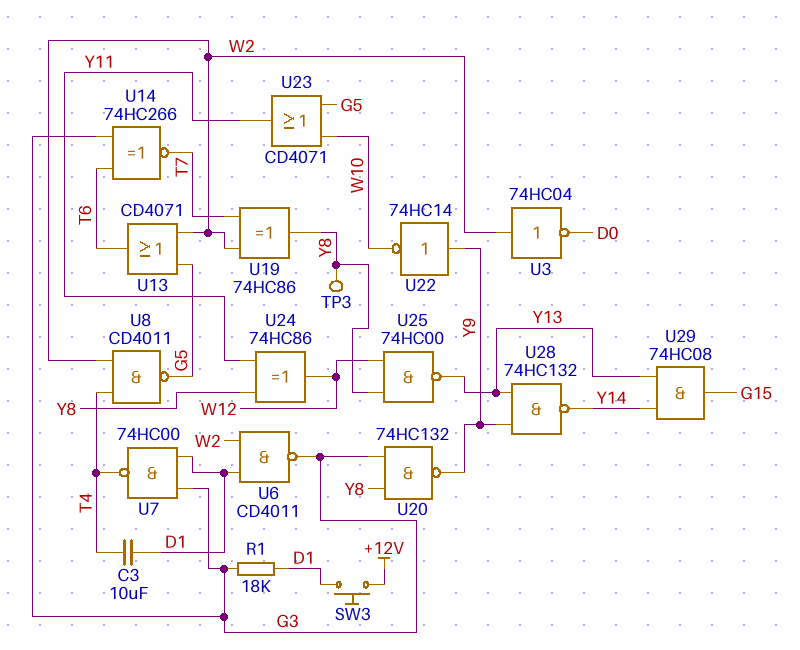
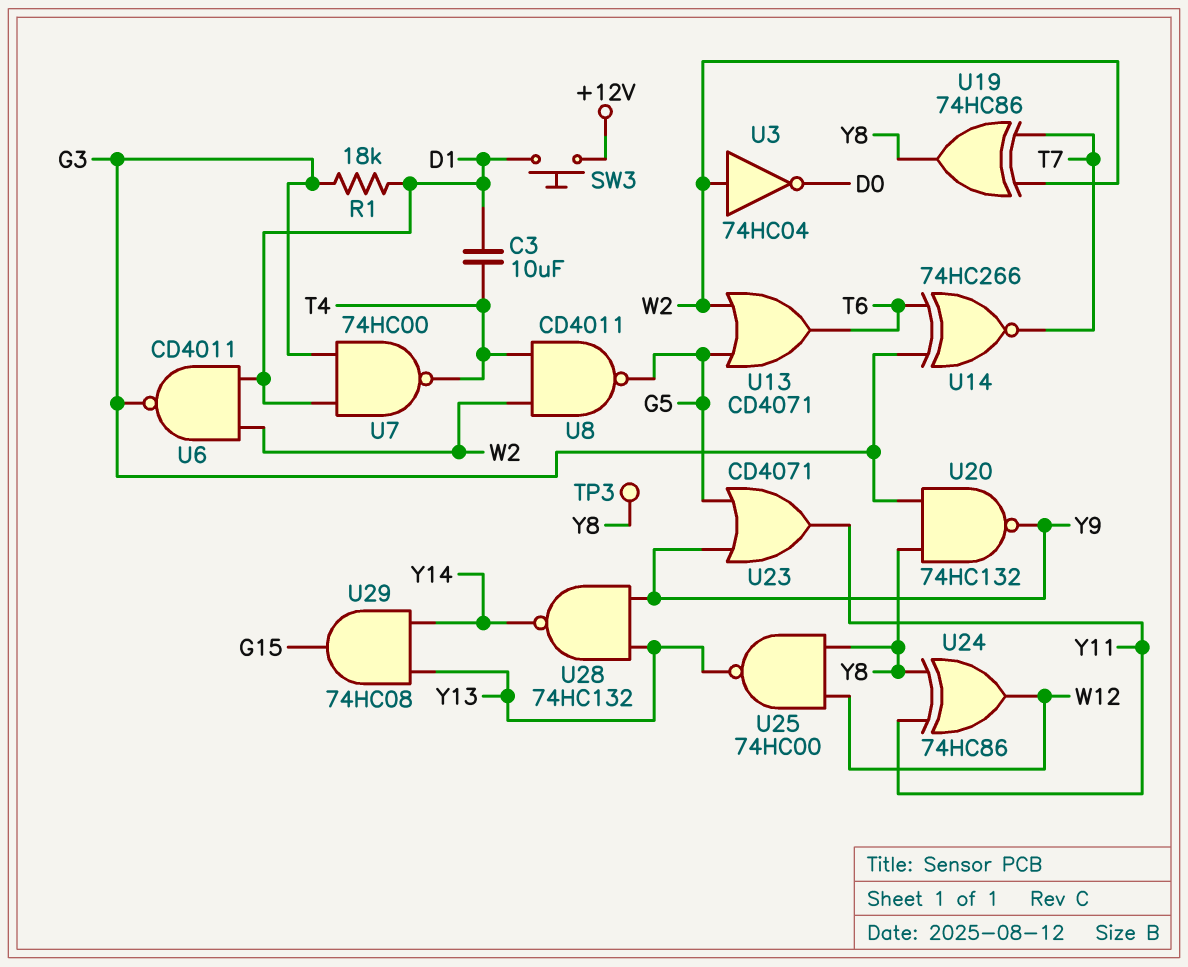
U22: NOT 74HC14 (in Y9, out W10) -> none
U23: OR CD4071 (in G5, in W10, out Y11) -> OR CD4071 (in G5, in Y9, out Y11)

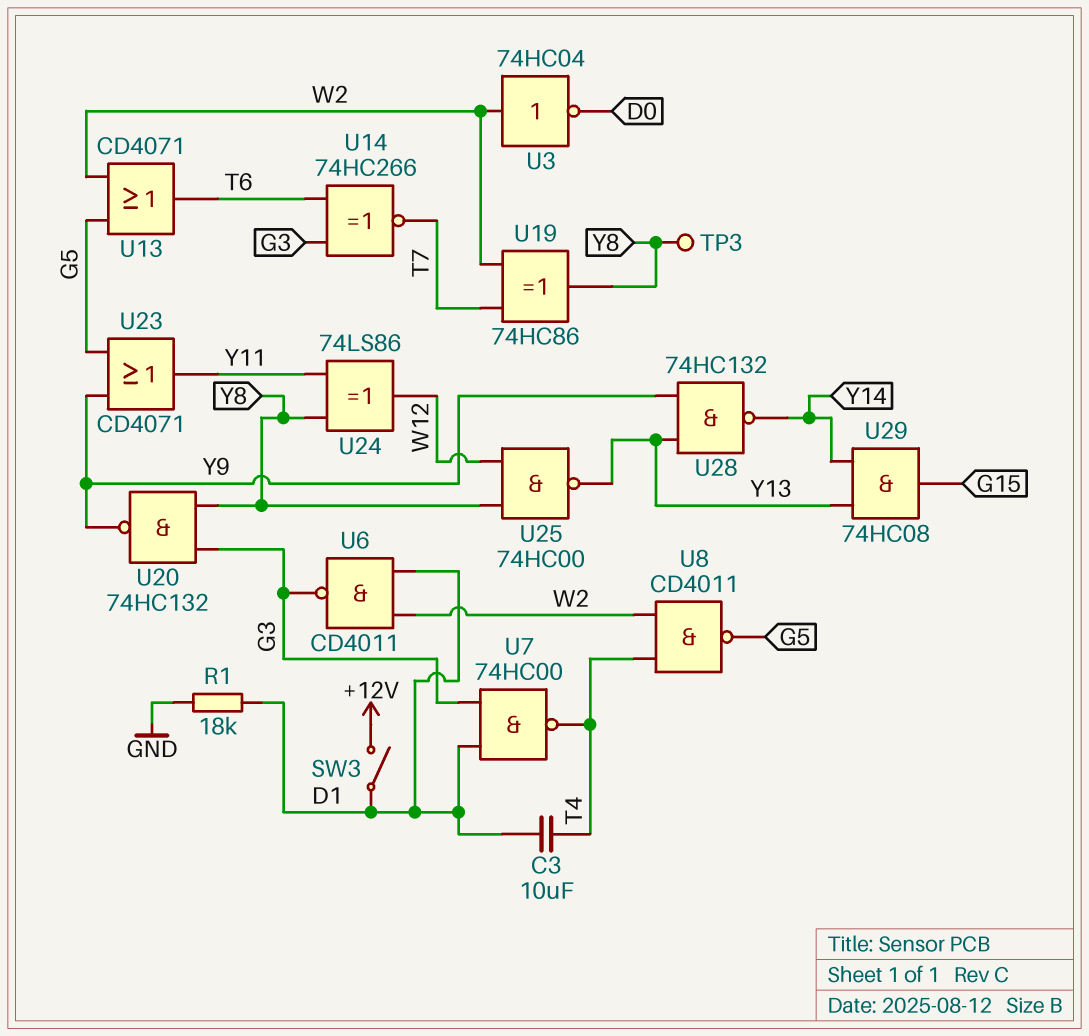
R1: 18k (D1, G3) -> 18k (D1, GND)
SW3: button (+12V, D1) -> switch (+12V, D1)
U24: XOR 74HC86 (in Y8, in Y11, out W12) -> XOR 74LS86 (in Y8, in Y11, out W12)

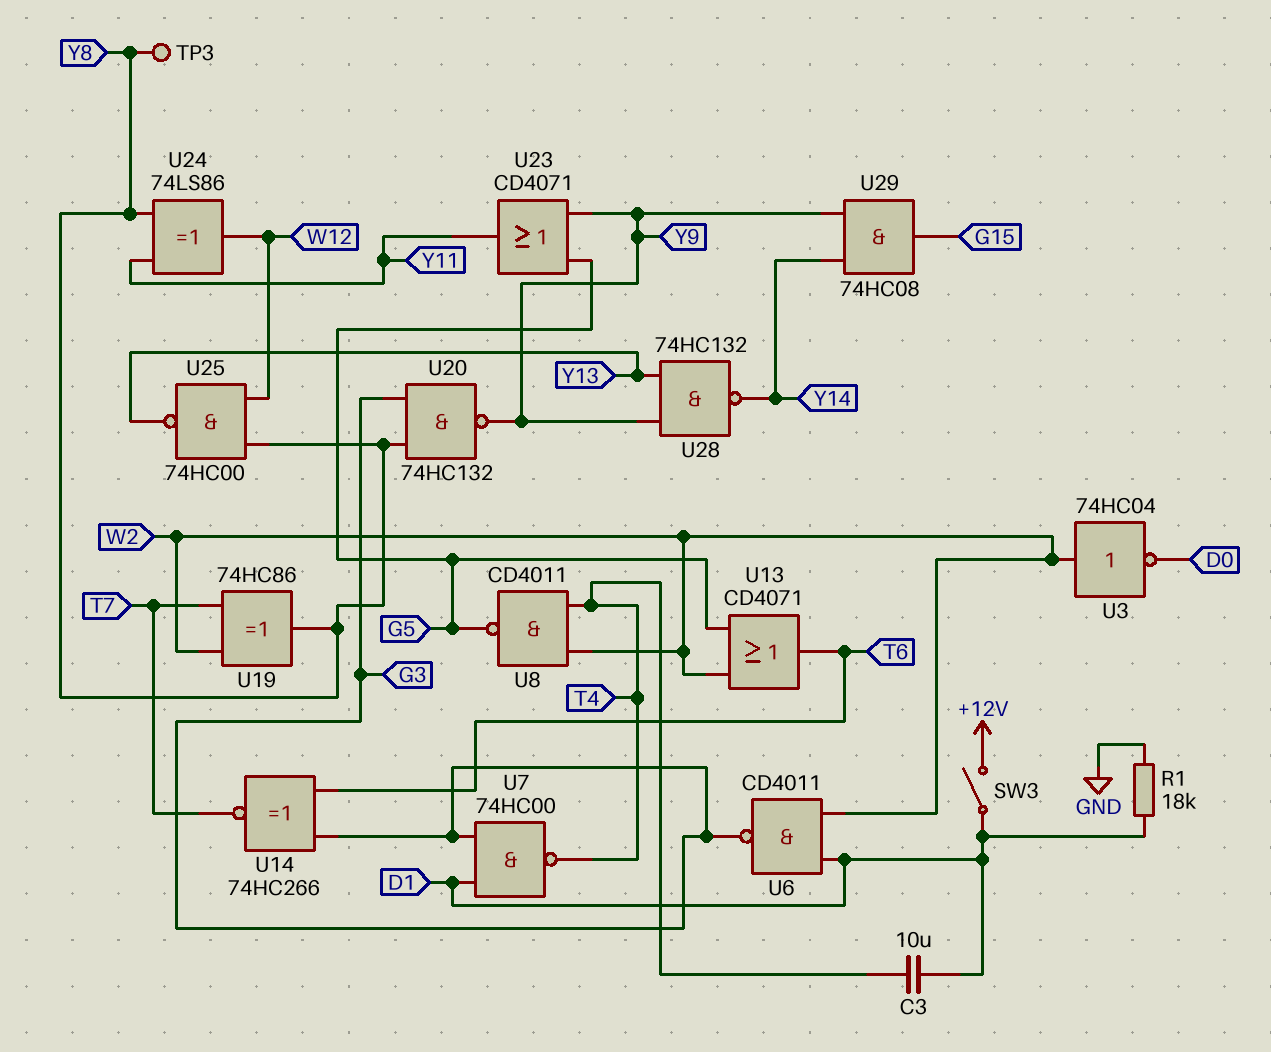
U29: AND 74HC08 (in Y13, in Y14, out G15) -> AND 74HC08 (in Y9, in Y14, out G15)

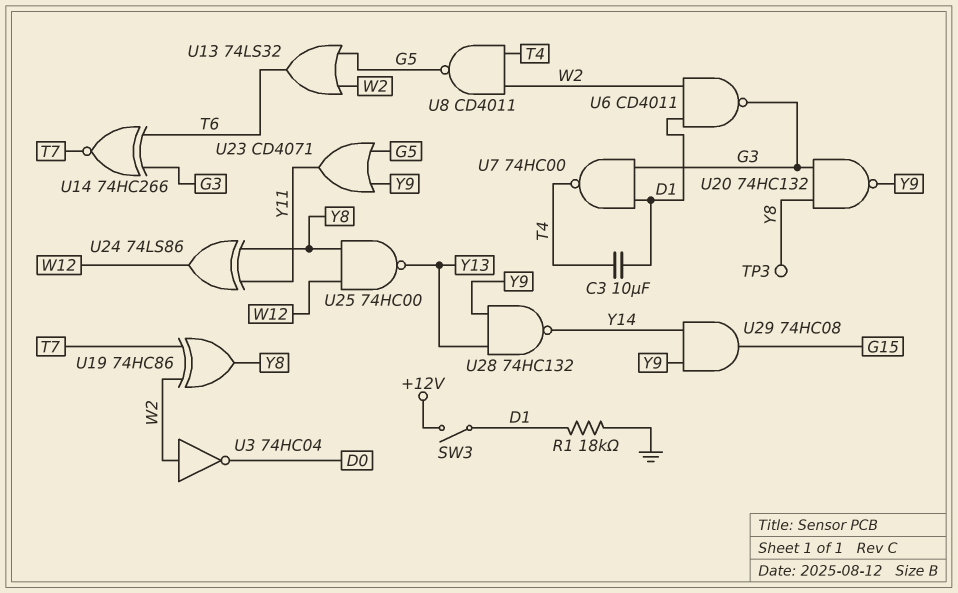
U13: OR CD4071 (in G5, in W2, out T6) -> OR 74LS32 (in G5, in W2, out T6)

